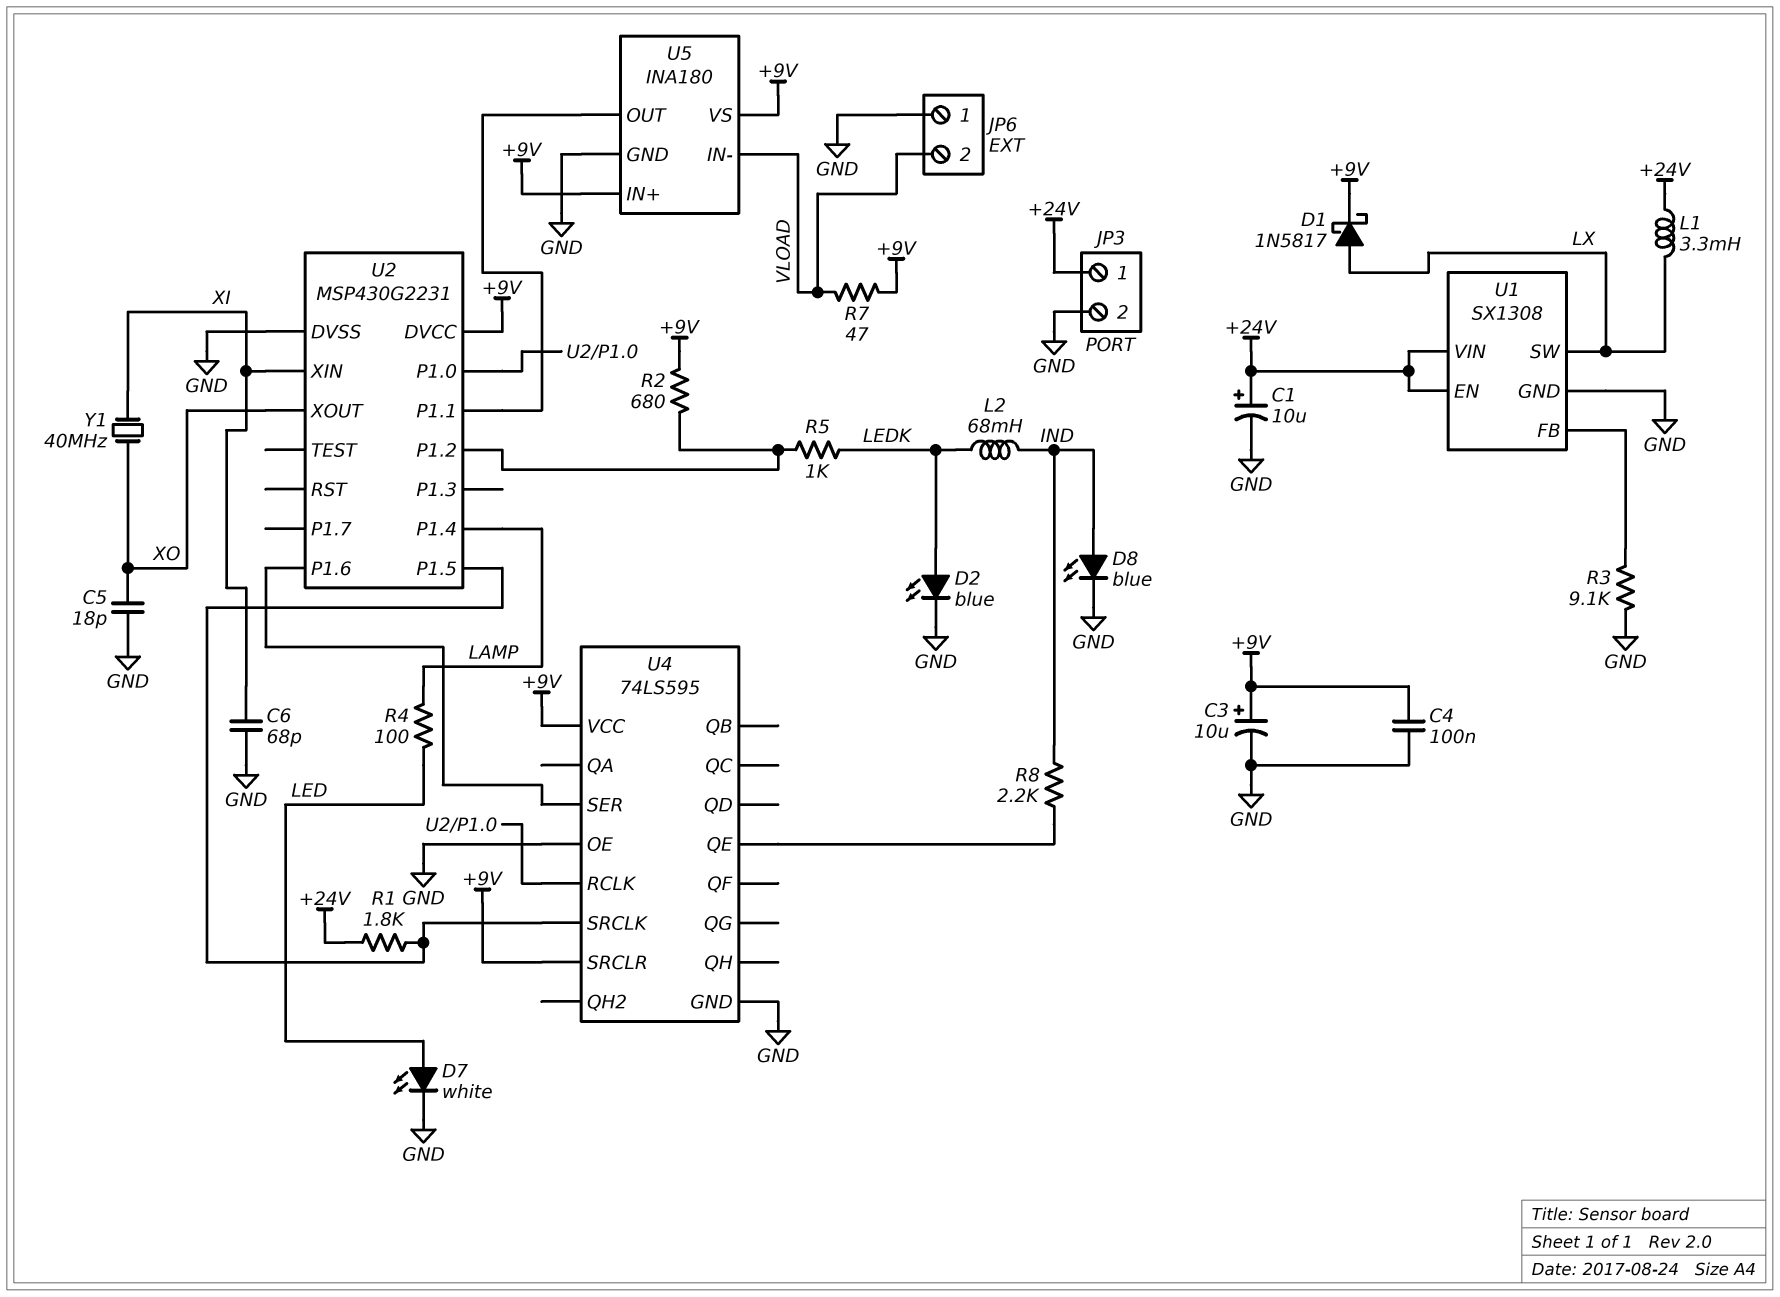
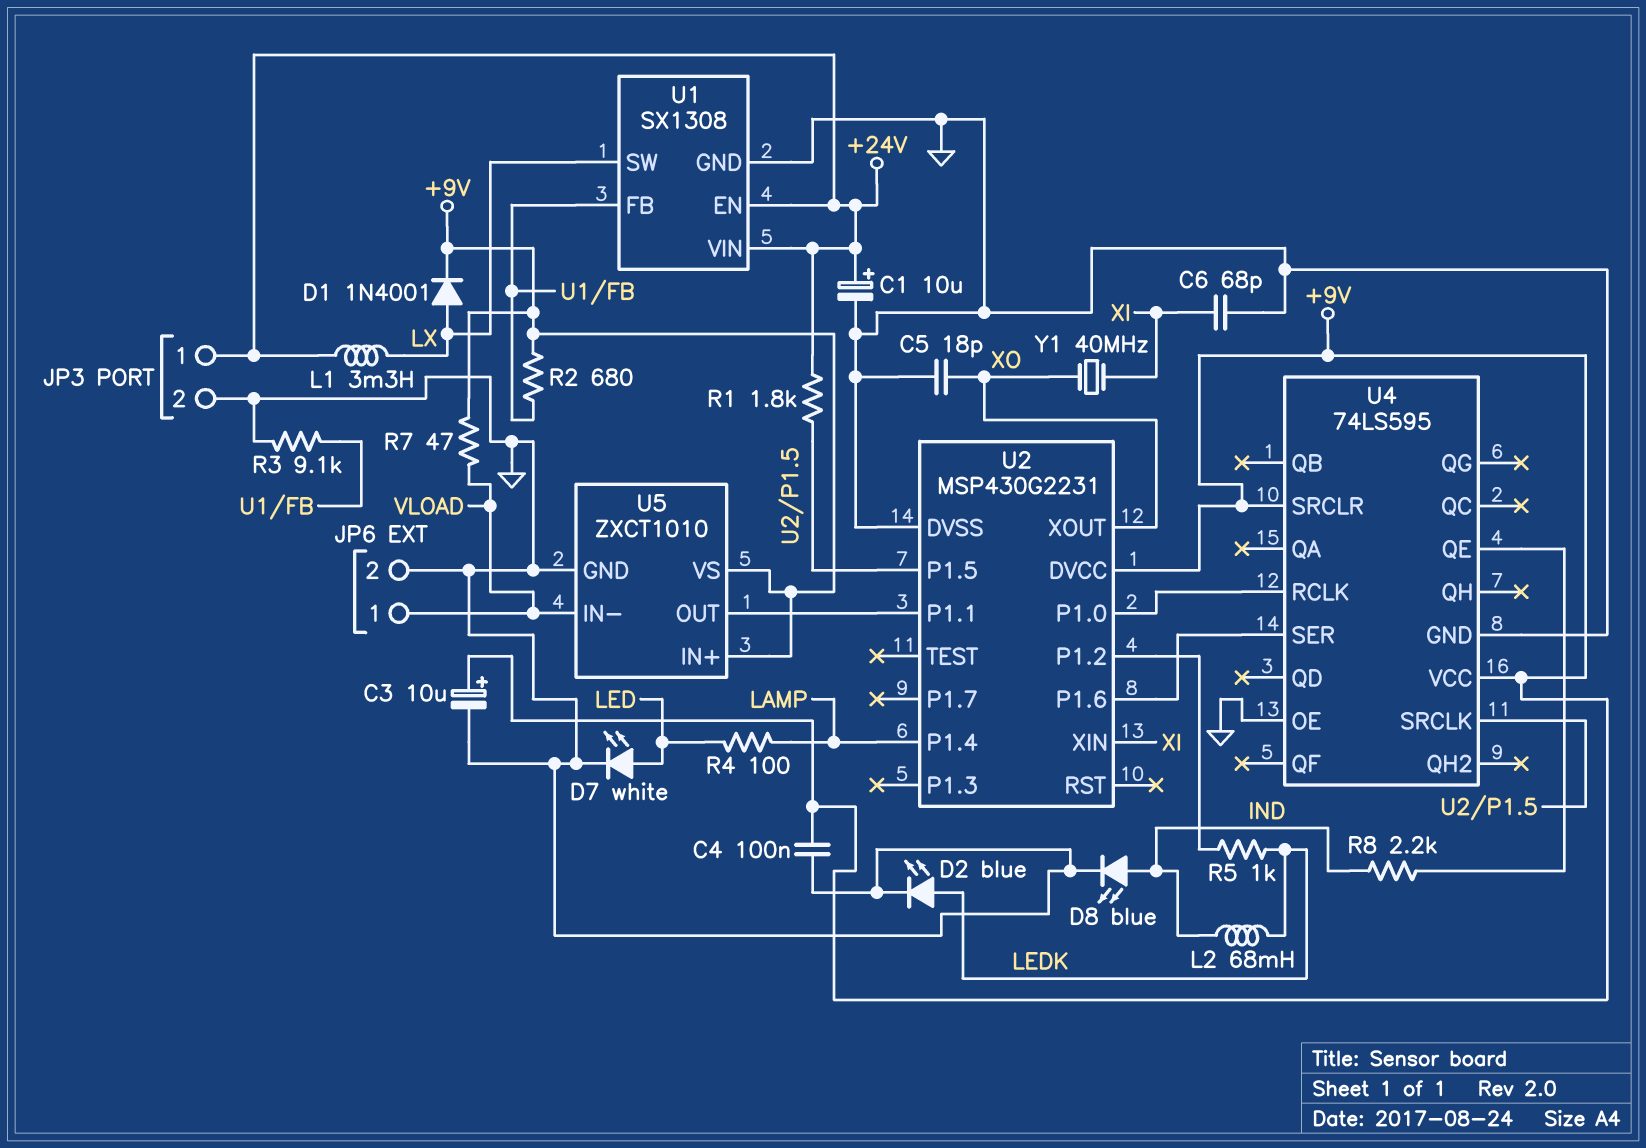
D1: schottky 1N5817 (A LX, K +9V) -> diode 1N4001 (A LX, K +9V)
JP6 pin 1: GND -> VLOAD
JP6 pin 2: VLOAD -> GND
R2: 680 (+9V, U2/P1.2) -> 680 (+9V, U1/FB)
U5: INA180 -> ZXCT1010

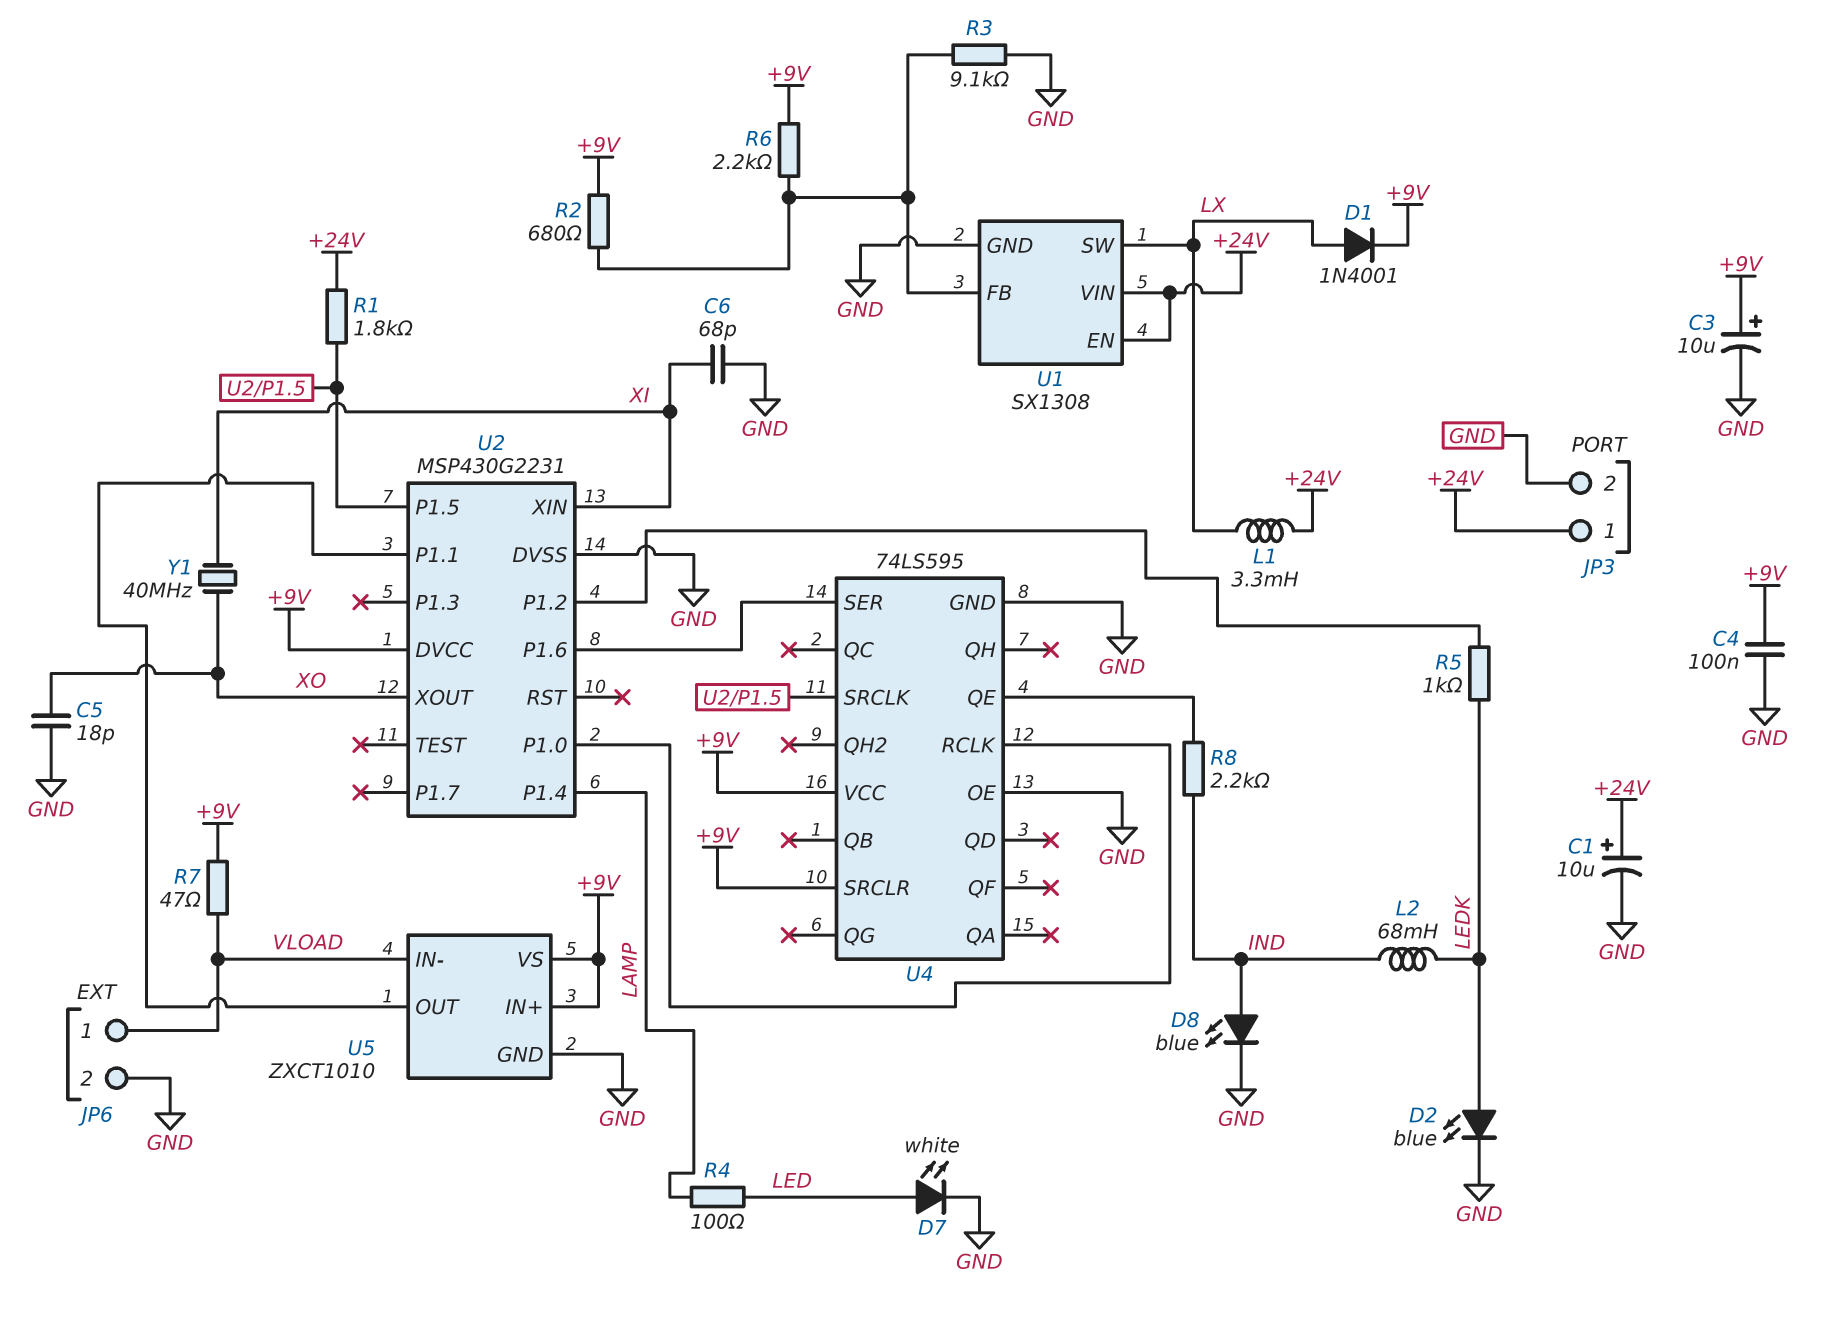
R6: none -> 2.2k (+9V, U1/FB)

